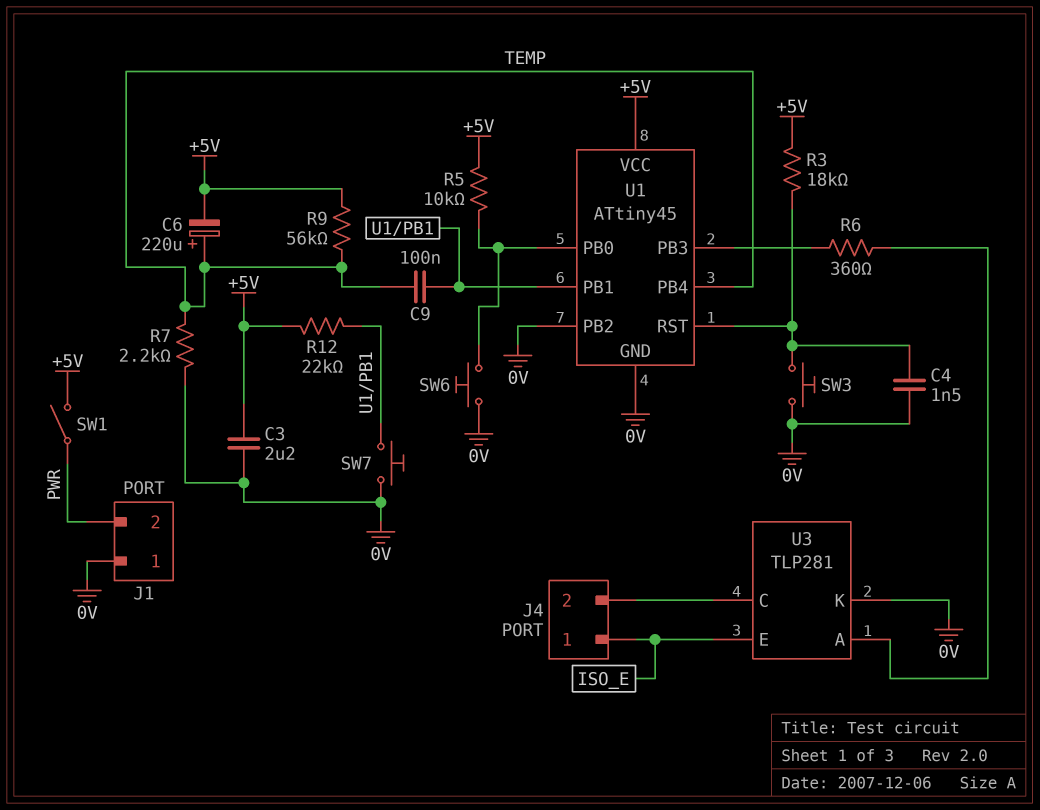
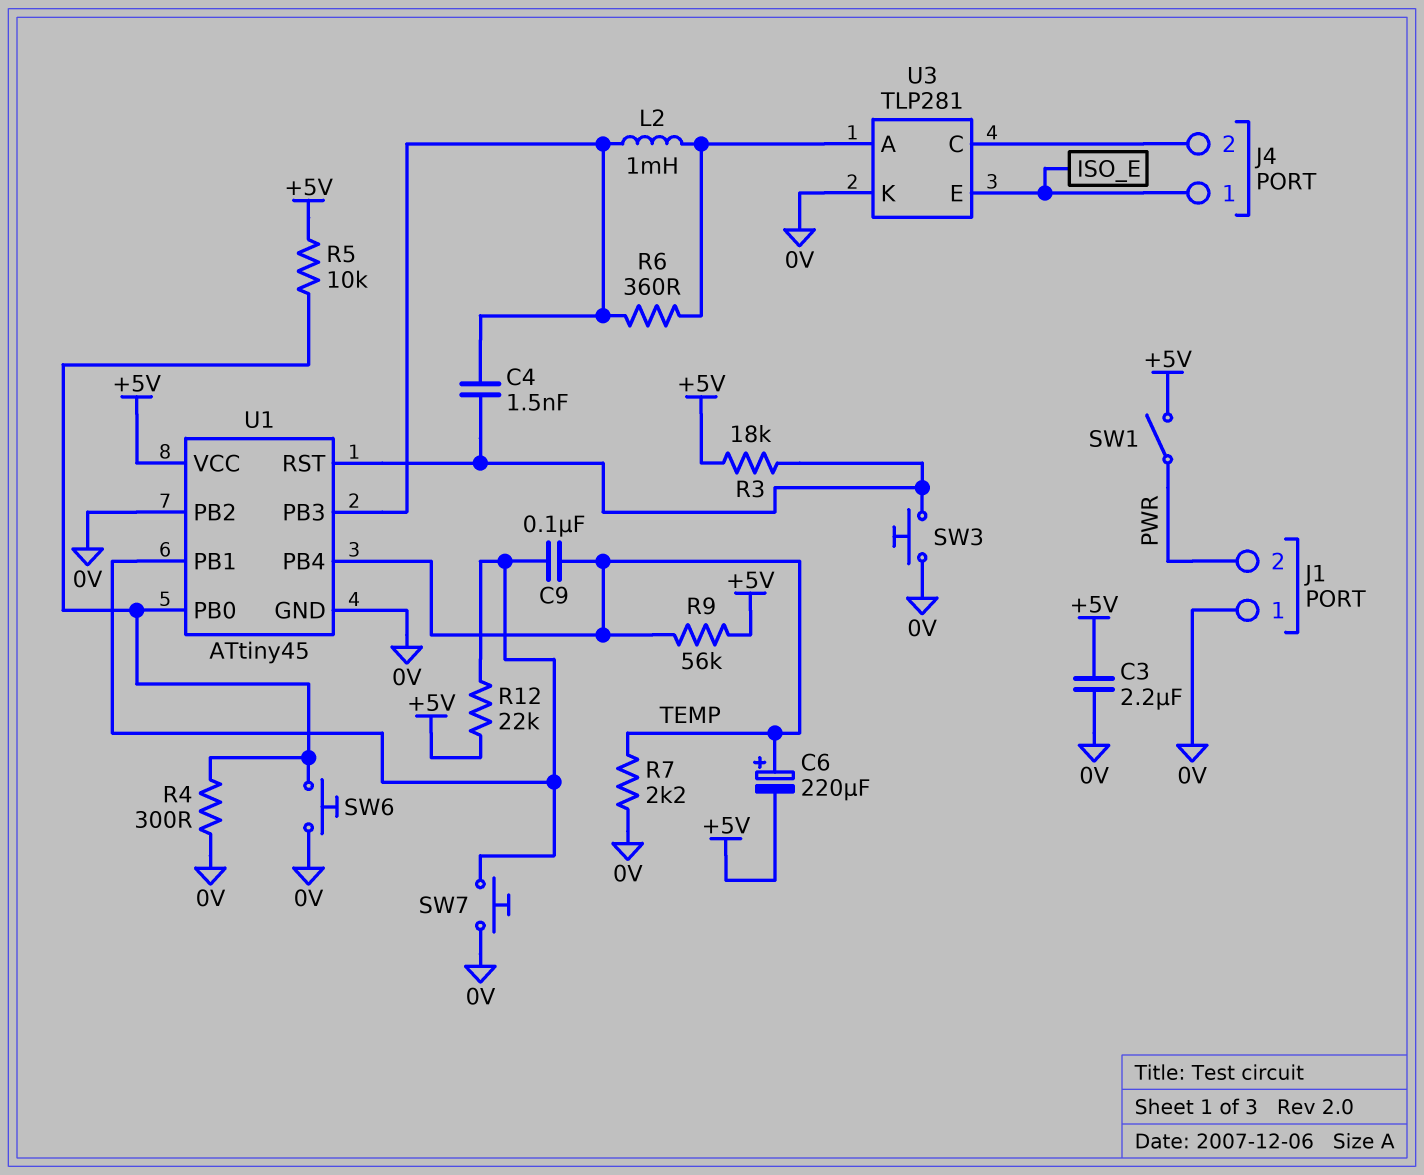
C4: 1.5nF (0V, U1/RST) -> 1.5nF (U1/PB3, U1/RST)
L2: none -> 1mH (U1/PB3, U3/A)
R4: none -> 300 (0V, U1/PB0)

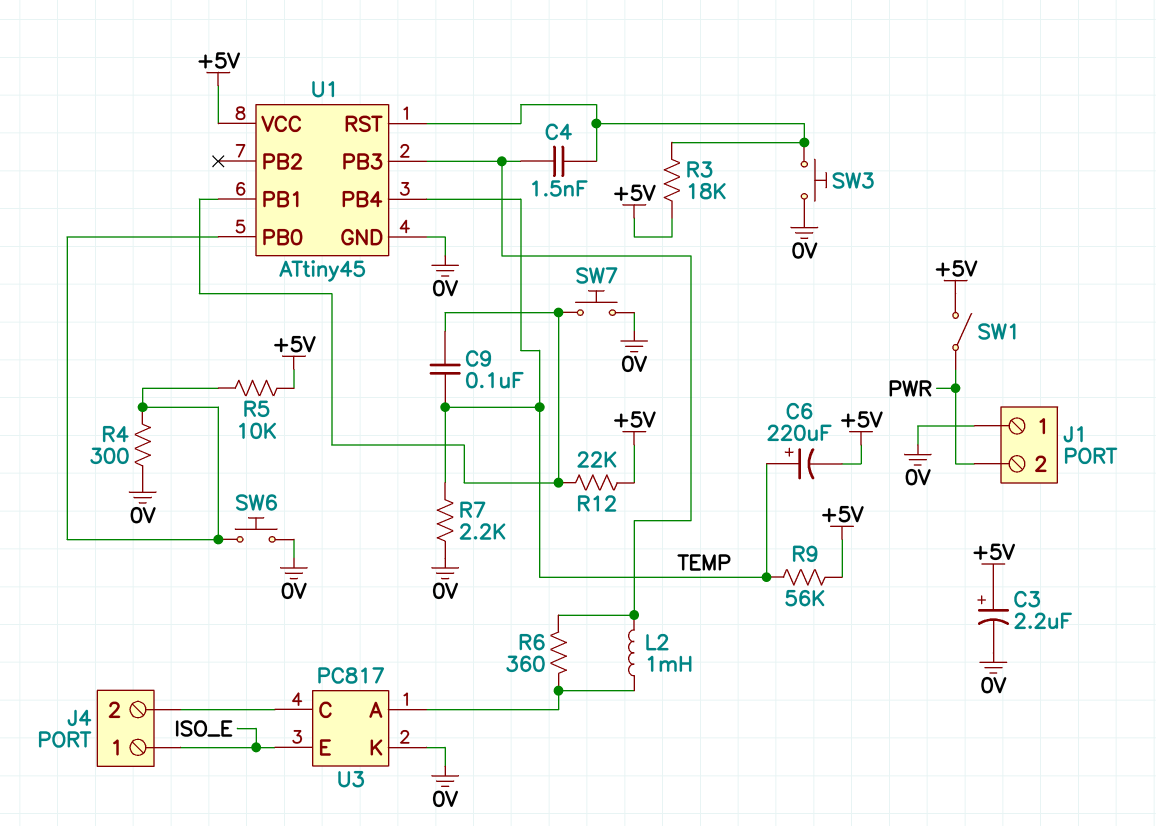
C3: 2.2uF (+5V, 0V) -> 2.2uF (plus +5V, minus 0V)
U1 pin PB2: 0V -> none
U3: TLP281 -> PC817

